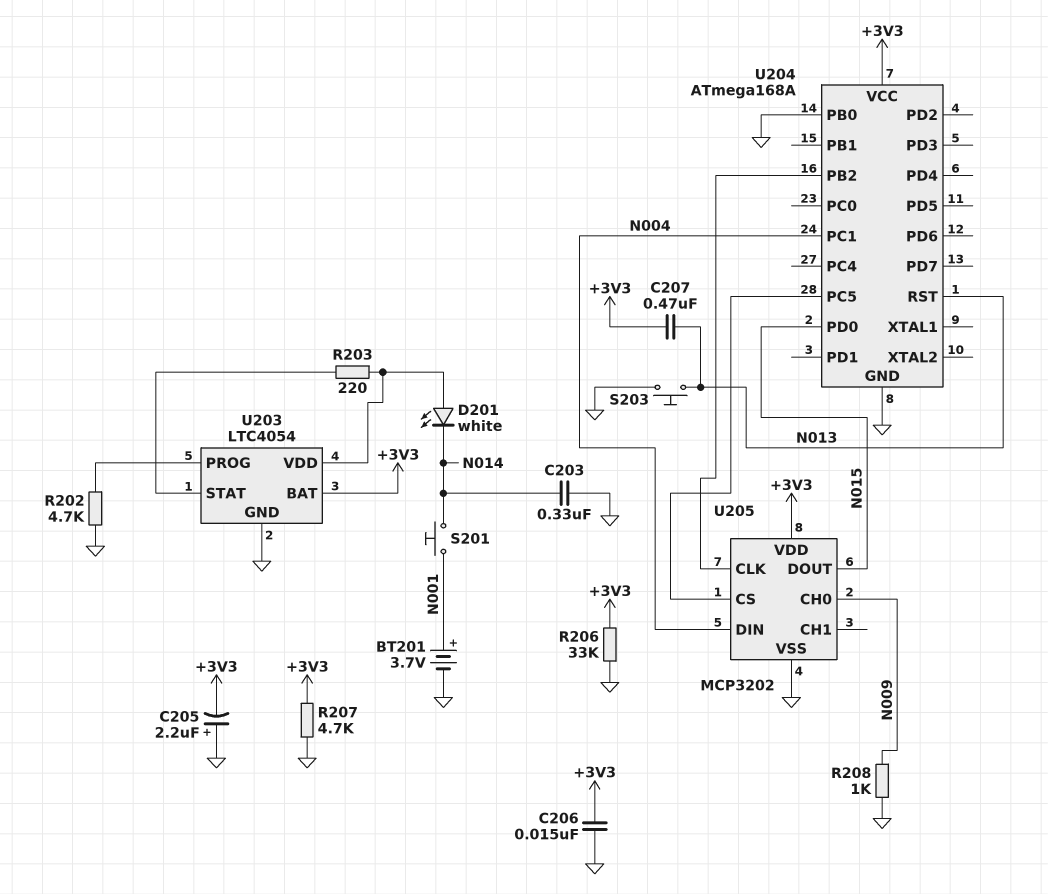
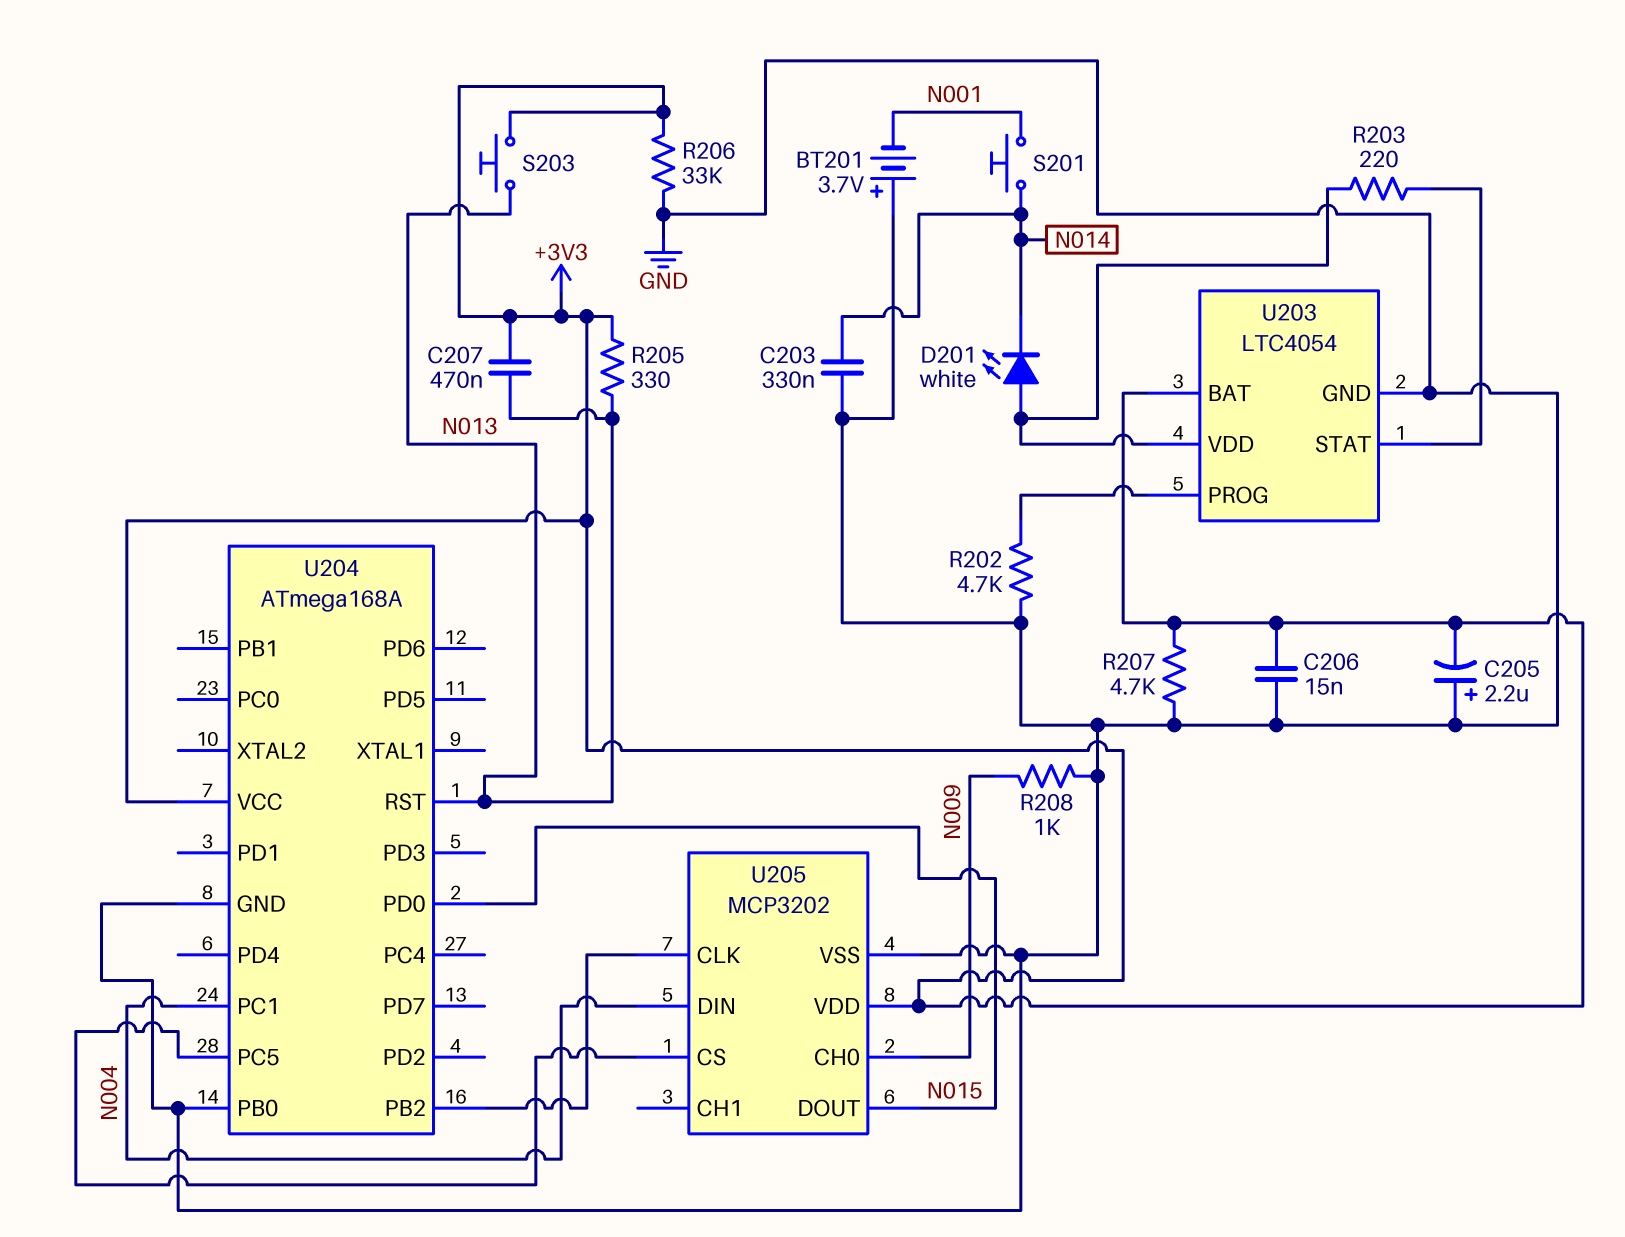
BT201: 3.7V (plus N001, minus GND) -> 3.7V (plus GND, minus N001)
R205: none -> 330 (+3V3, N013)
S203: button (GND, N013) -> button (+3V3, N013)

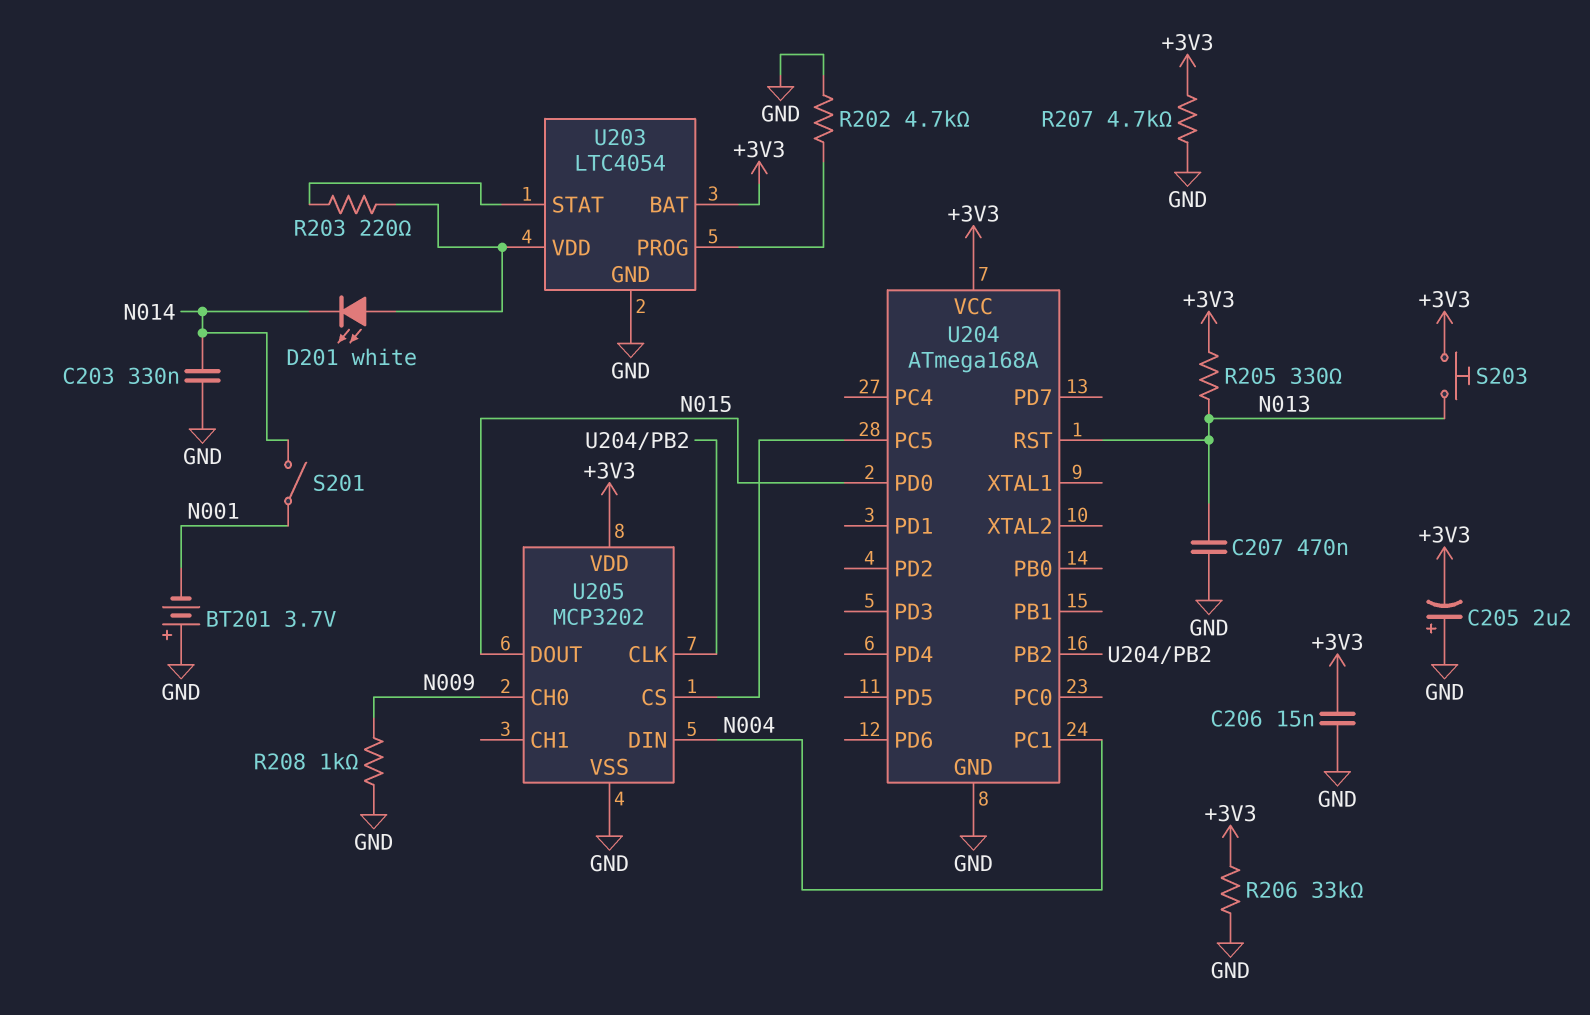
C207: 470nF (+3V3, N013) -> 470nF (GND, N013)
S201: button (N001, N014) -> switch (N001, N014)
U204 pin PB0: GND -> none

